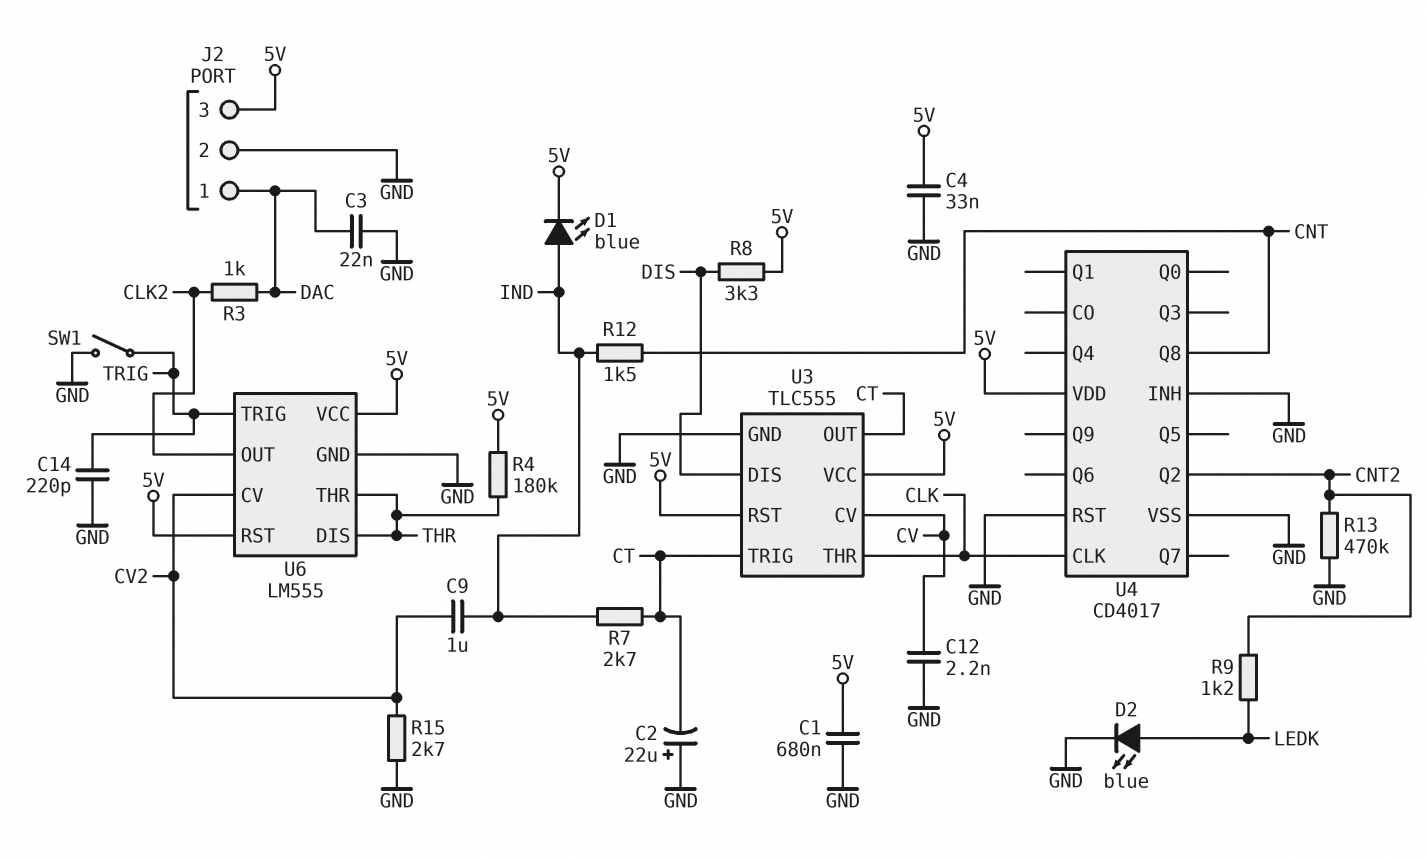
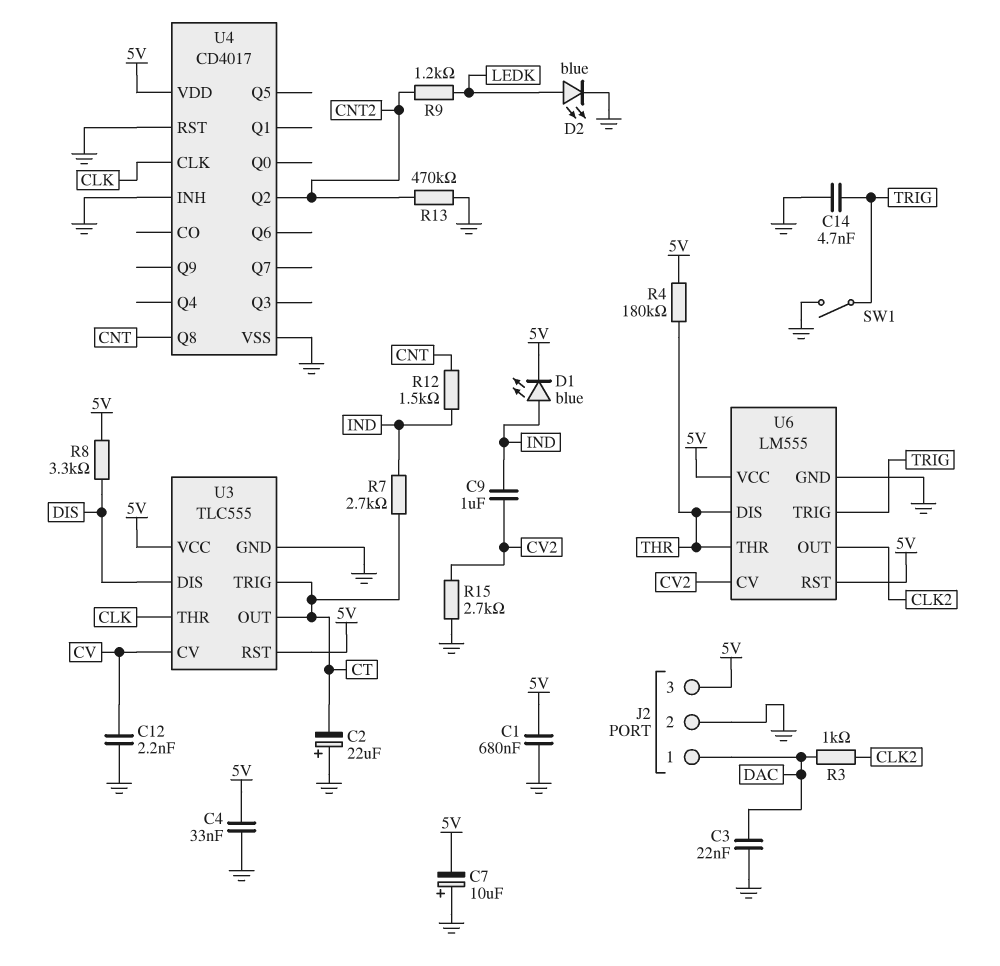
C7: none -> 10uF (plus GND, minus 5V)
C14: 220pF (GND, TRIG) -> 4.7nF (GND, TRIG)

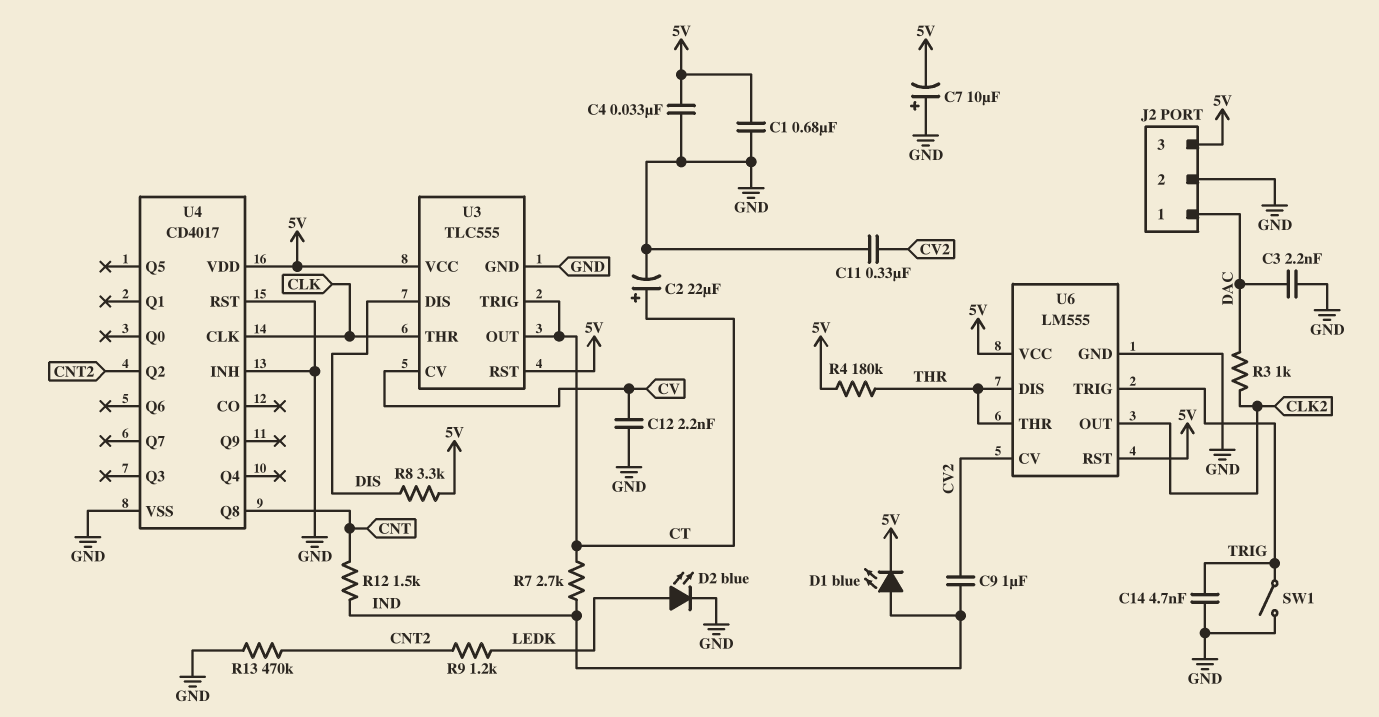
C2: 22uF (plus GND, minus CT) -> 22uF (plus CT, minus GND)
C3: 22nF (DAC, GND) -> 2.2nF (DAC, GND)
C11: none -> 330nF (CV2, GND)
R15: 2.7k (CV2, GND) -> none

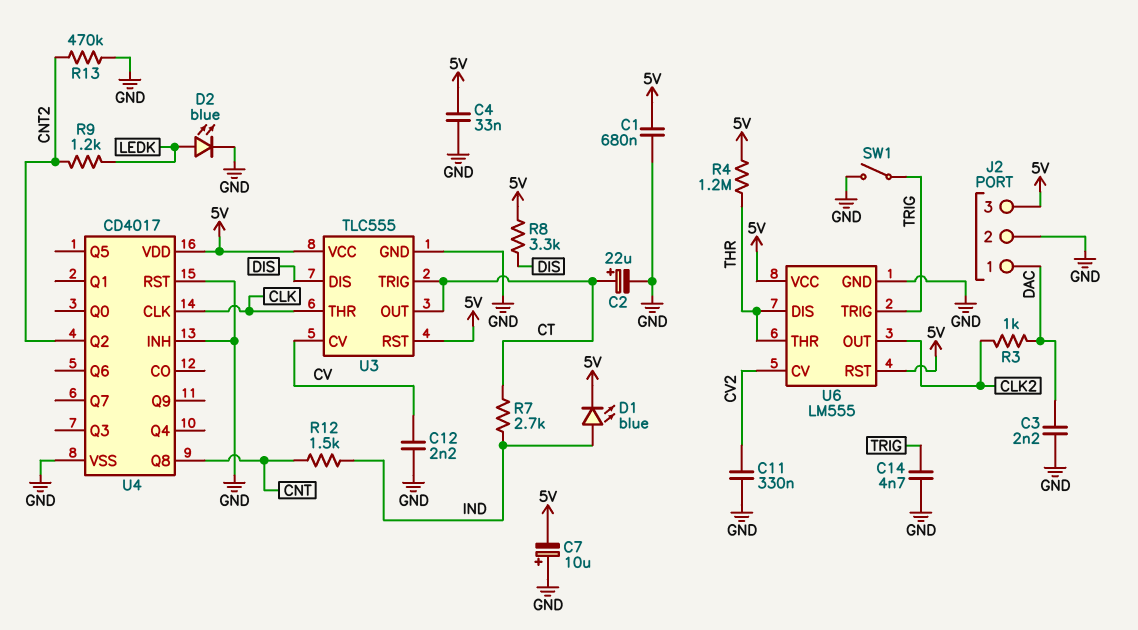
C9: 1uF (CV2, IND) -> none
R4: 180k (5V, THR) -> 1.2M (5V, THR)

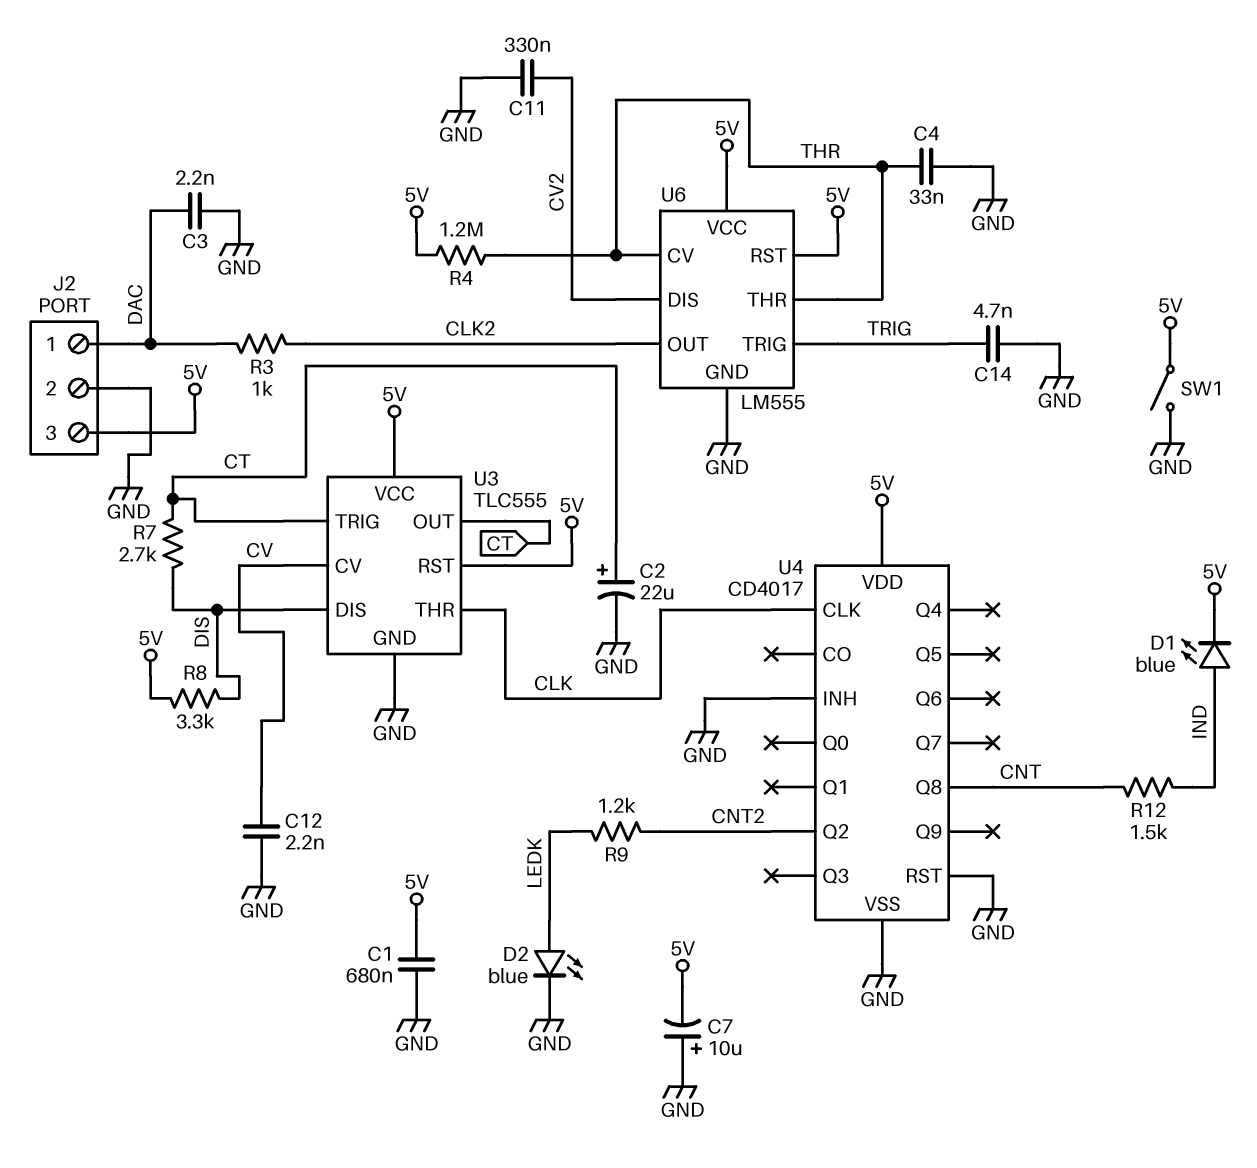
C4: 33nF (5V, GND) -> 33nF (GND, THR)
R7: 2.7k (CT, IND) -> 2.7k (CT, DIS)
R13: 470k (CNT2, GND) -> none
SW1: switch (GND, TRIG) -> switch (5V, GND)
U6 pin CV: CV2 -> THR
U6 pin DIS: THR -> CV2

